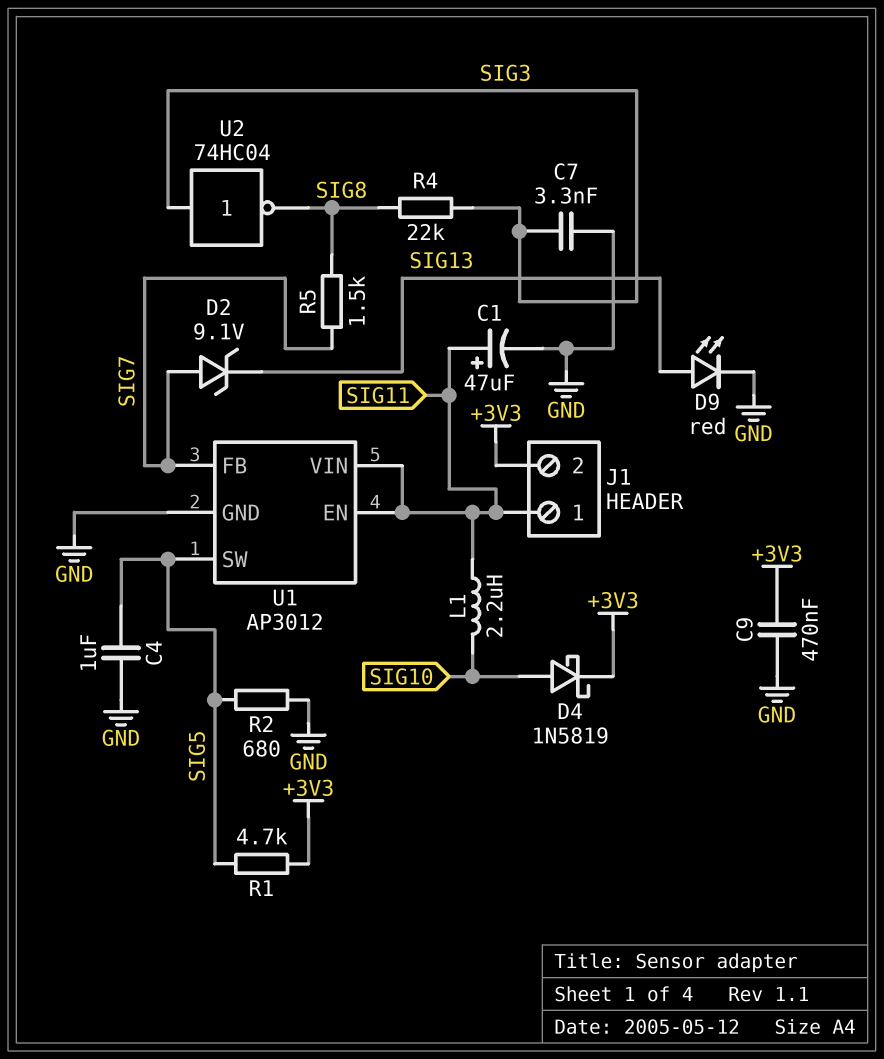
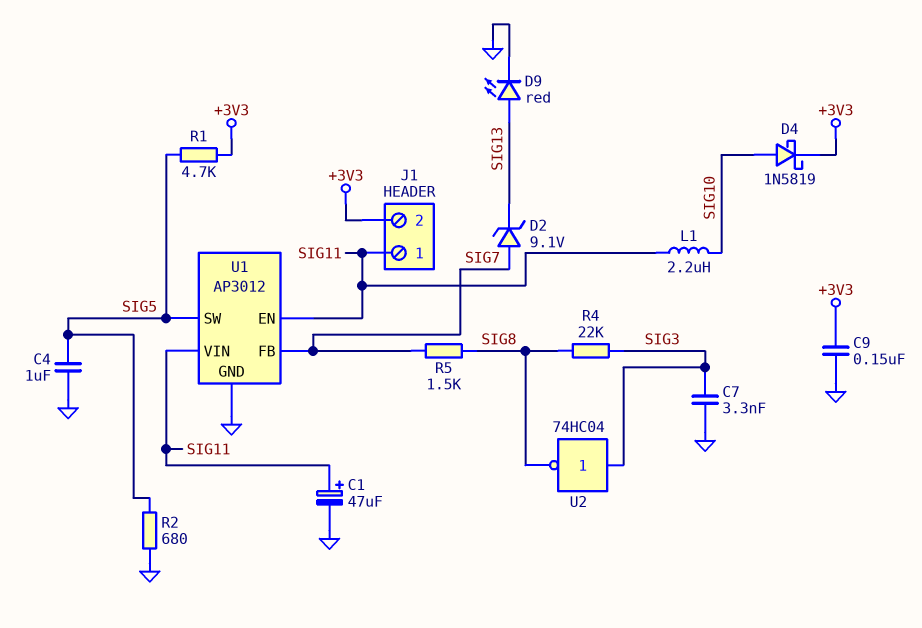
C9: 470nF (+3V3, GND) -> 150nF (+3V3, GND)

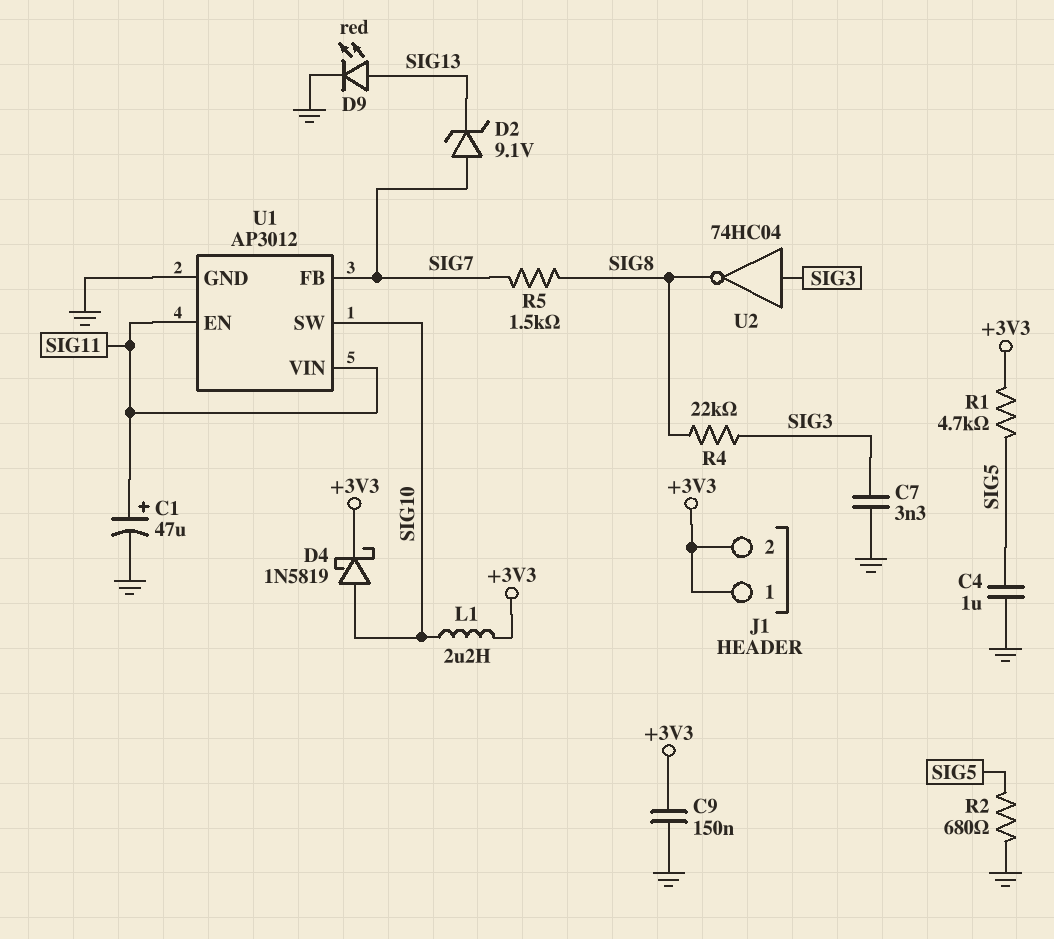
J1 pin 1: SIG11 -> +3V3
L1: 2.2uH (SIG10, SIG11) -> 2.2uH (+3V3, SIG10)
U1 pin SW: SIG5 -> SIG10

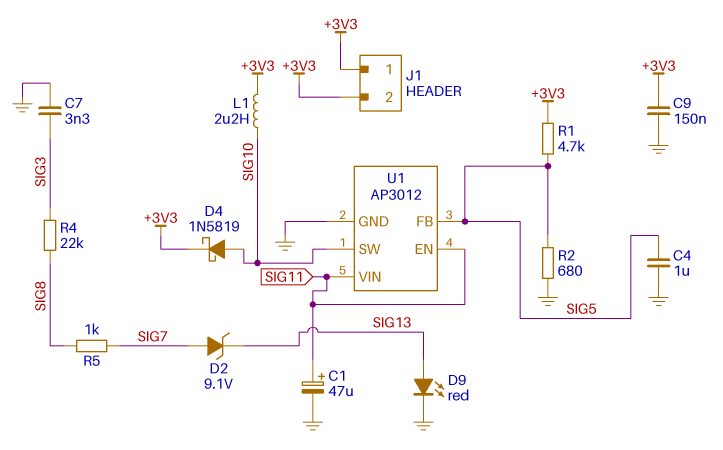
R5: 1.5k (SIG7, SIG8) -> 1k (SIG7, SIG8)
U1 pin FB: SIG7 -> SIG5
U2: NOT 74HC04 (in SIG3, out SIG8) -> none

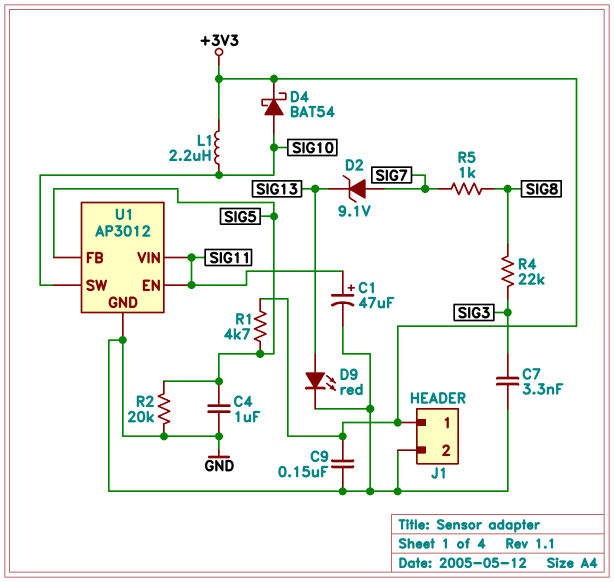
D4: schottky 1N5819 (A SIG10, K +3V3) -> schottky BAT54 (A SIG10, K +3V3)
J1 pin 2: +3V3 -> GND
R2: 680 (GND, SIG5) -> 20k (GND, SIG5)

